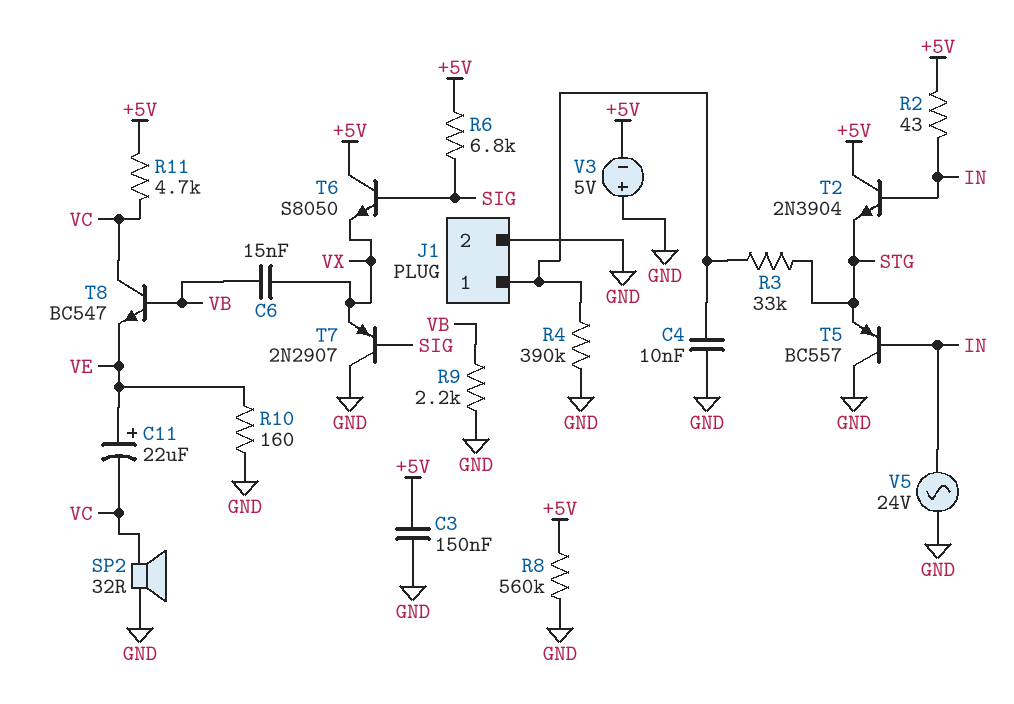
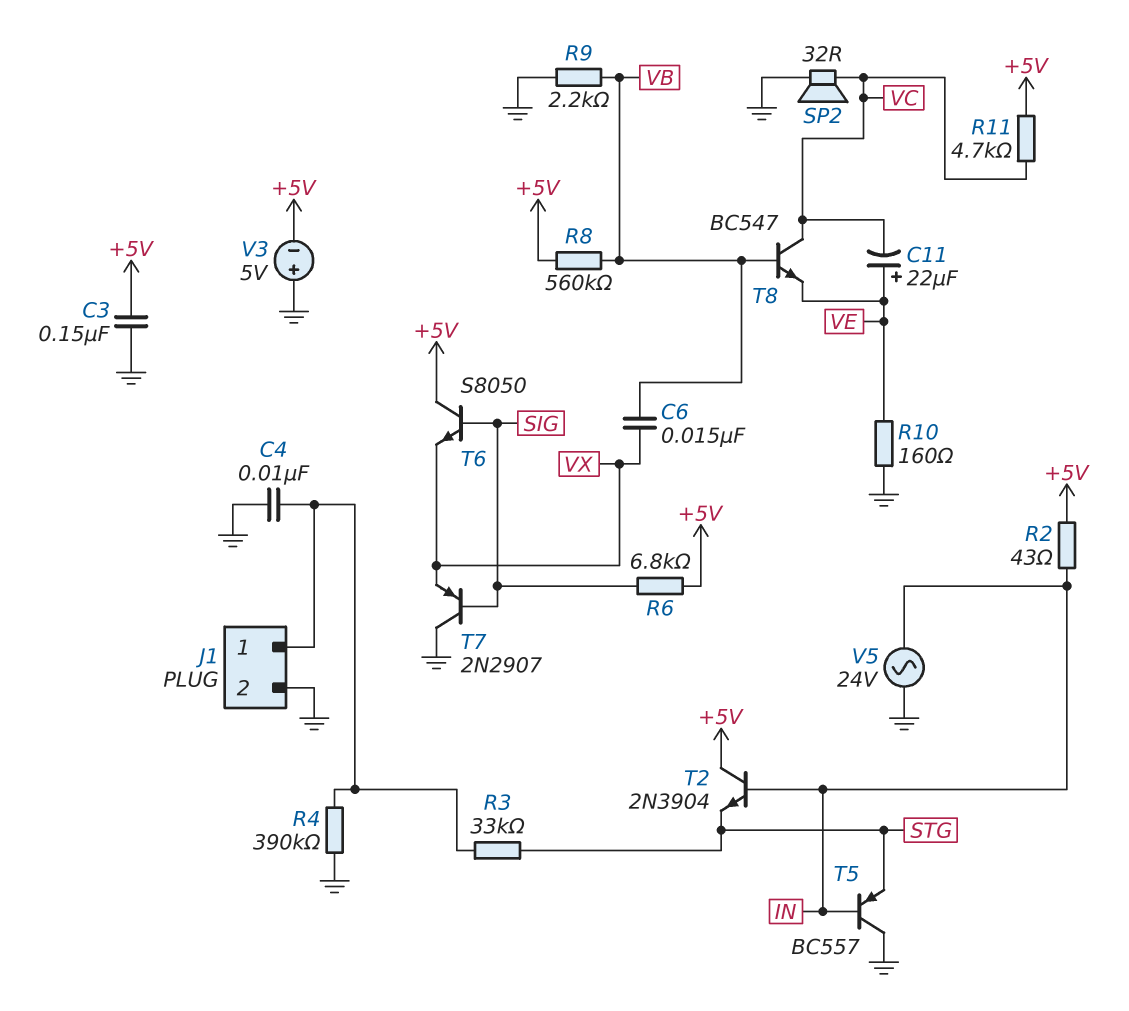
R8: 560k (+5V, GND) -> 560k (+5V, VB)

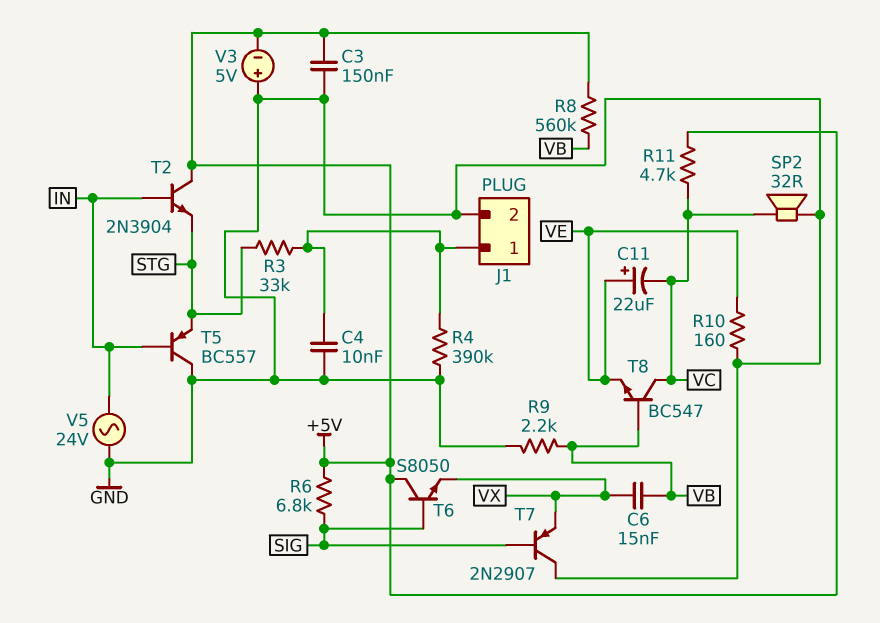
R2: 43 (+5V, IN) -> none

